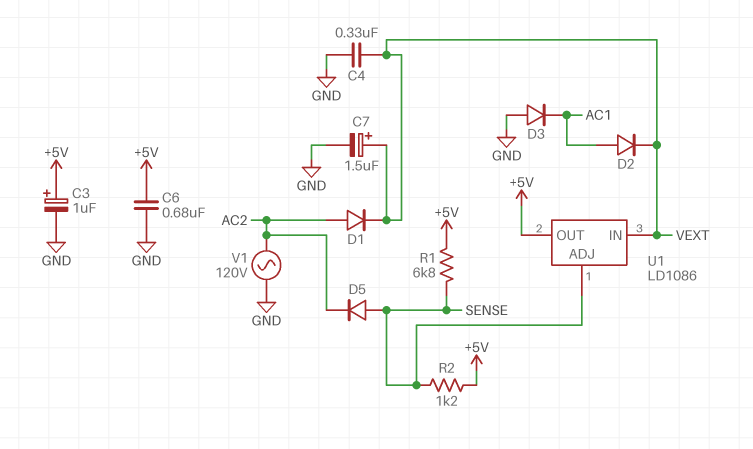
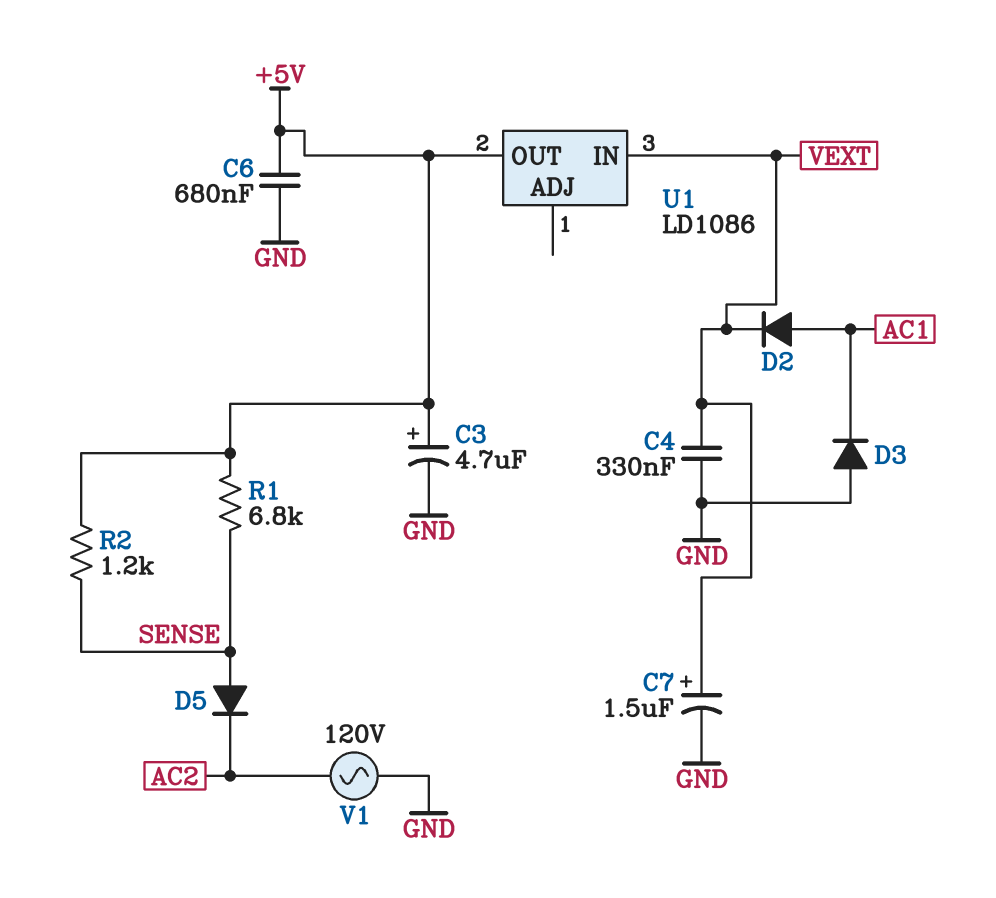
C3: 1uF (plus +5V, minus GND) -> 4.7uF (plus +5V, minus GND)
D1: diode (A AC2, K VEXT) -> none
U1 pin ADJ: SENSE -> none

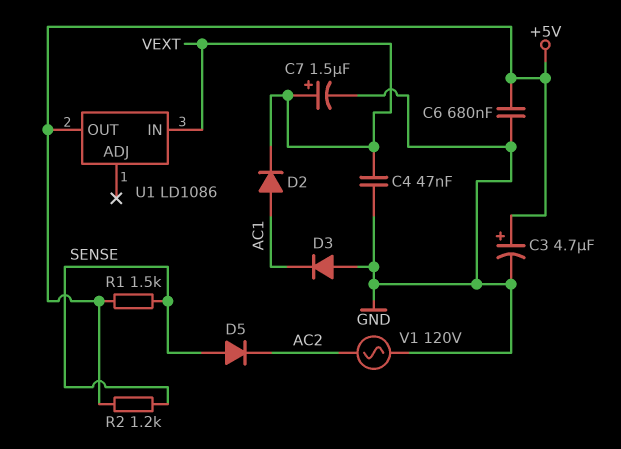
C4: 330nF (GND, VEXT) -> 47nF (GND, VEXT)
R1: 6.8k (+5V, SENSE) -> 1.5k (+5V, SENSE)

